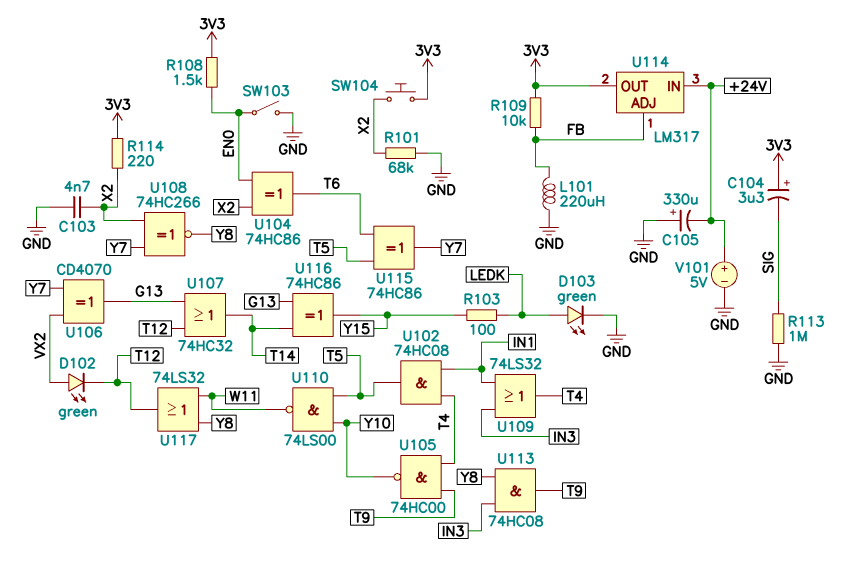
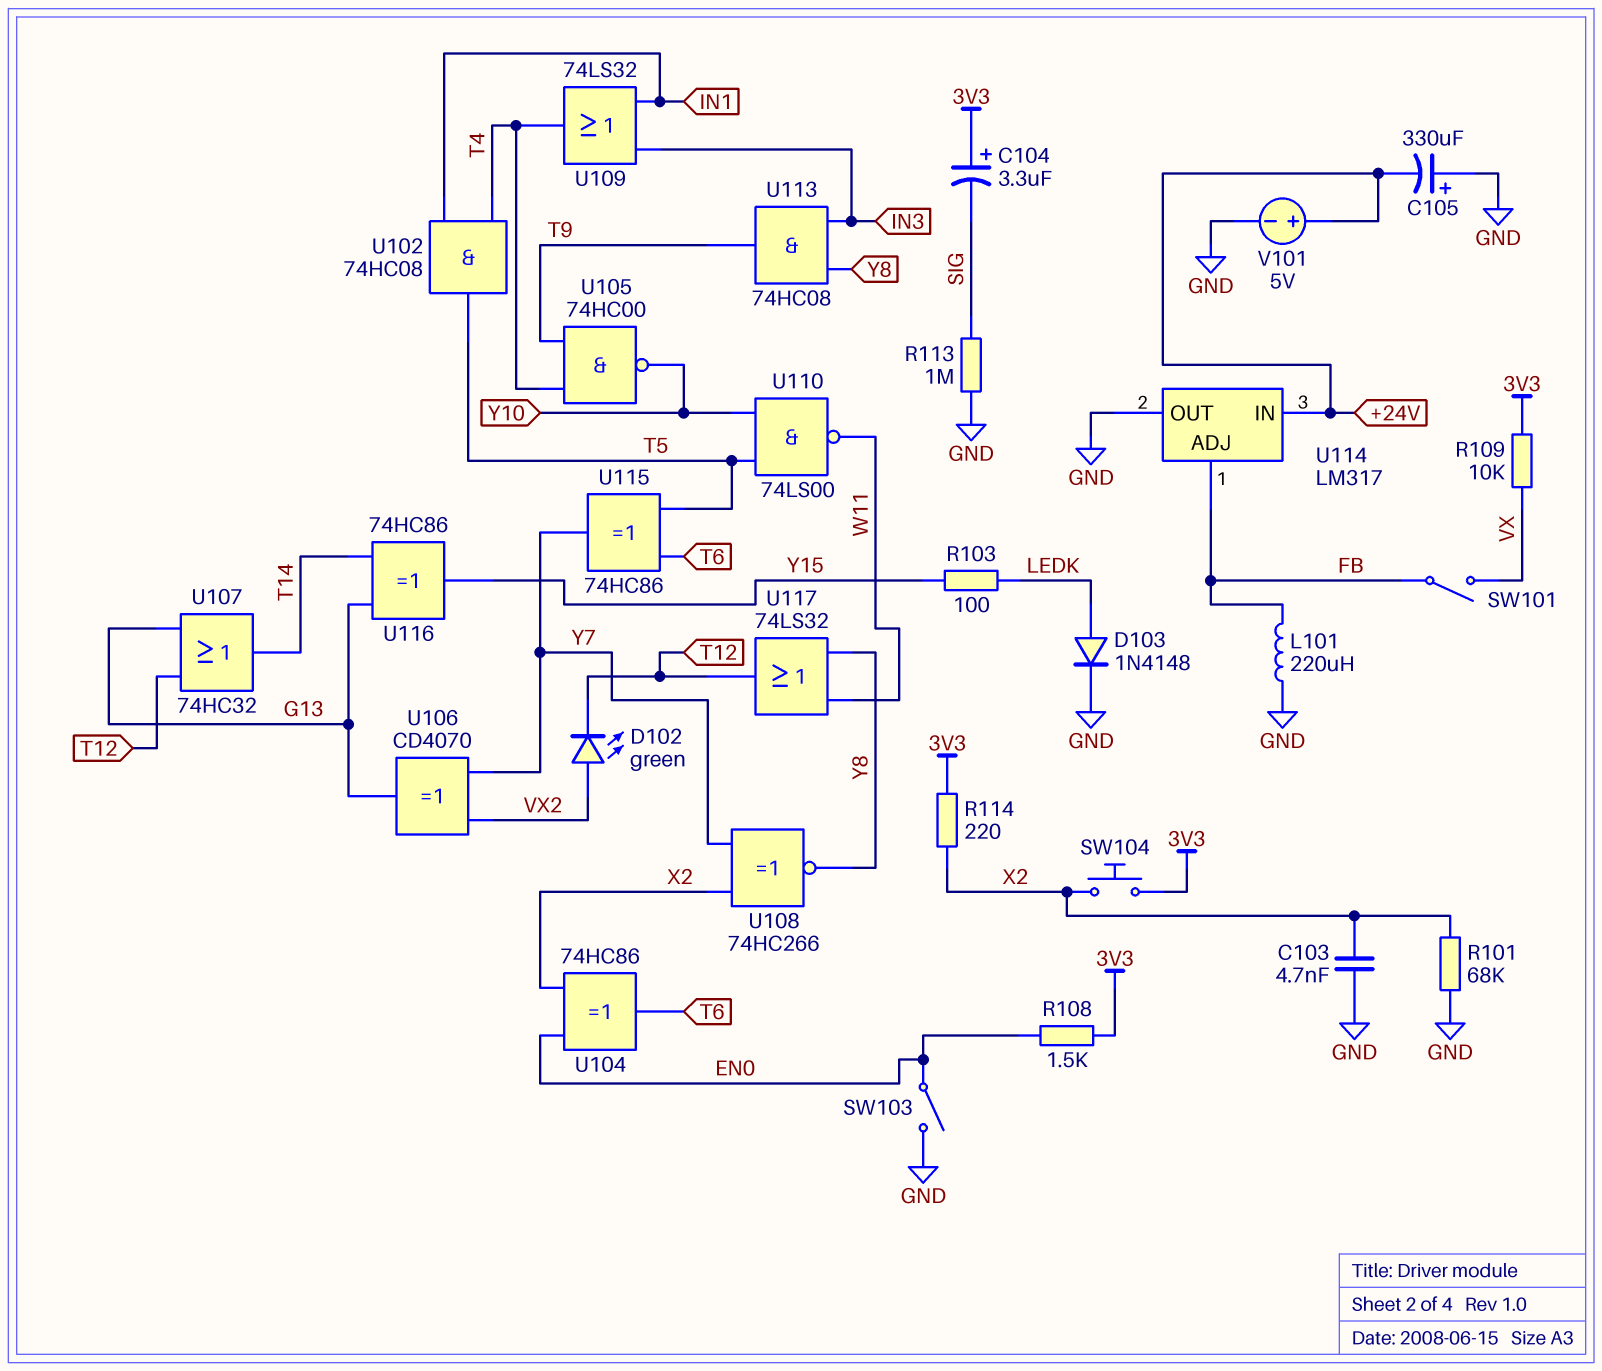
D103: LED green (A LEDK, K GND) -> diode 1N4148 (A LEDK, K GND)
R109: 10k (3V3, FB) -> 10k (3V3, VX)
SW101: none -> switch (FB, VX)
U114 pin OUT: 3V3 -> GND

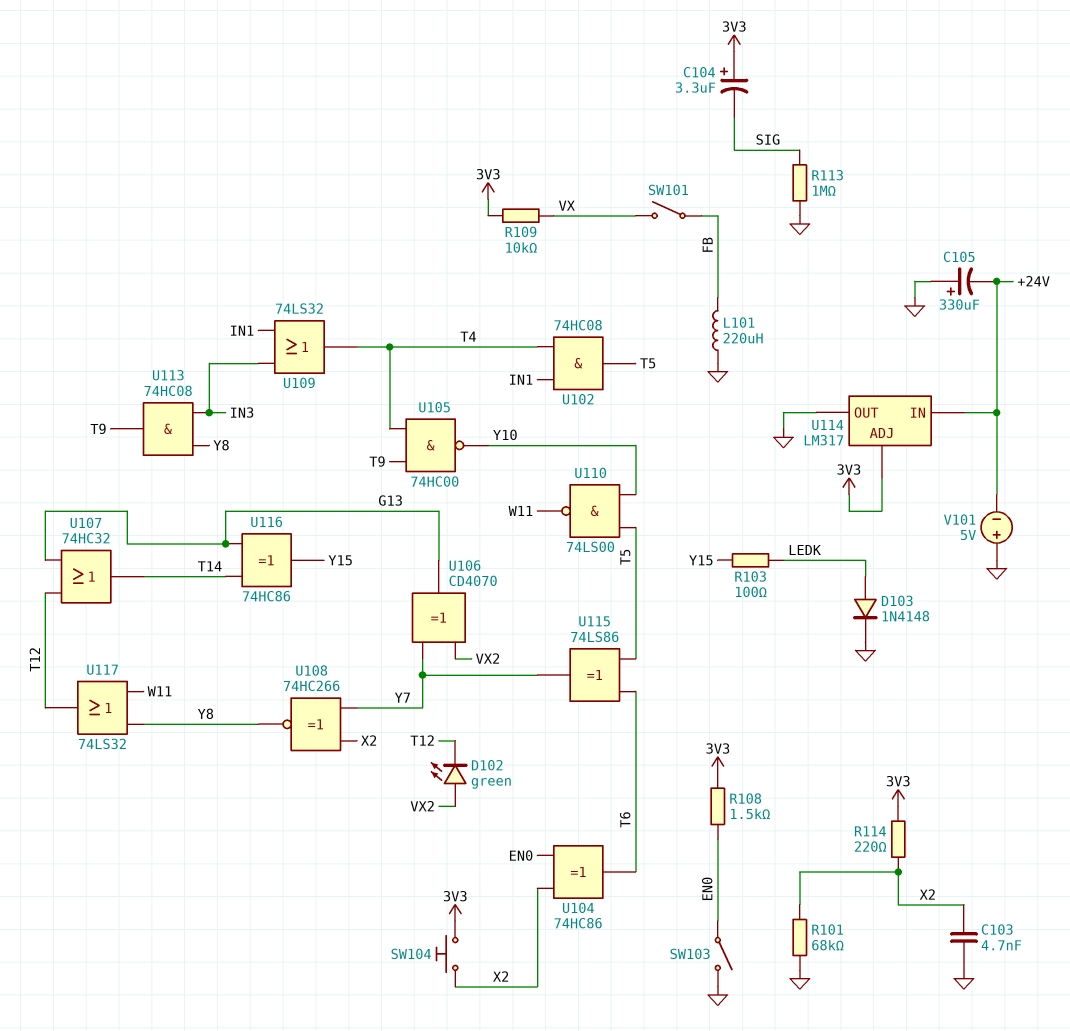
U114 pin ADJ: FB -> 3V3
U115: XOR 74HC86 (in T5, in T6, out Y7) -> XOR 74LS86 (in T5, in T6, out Y7)
V101: 5V (plus +24V, minus GND) -> 5V (plus GND, minus +24V)

